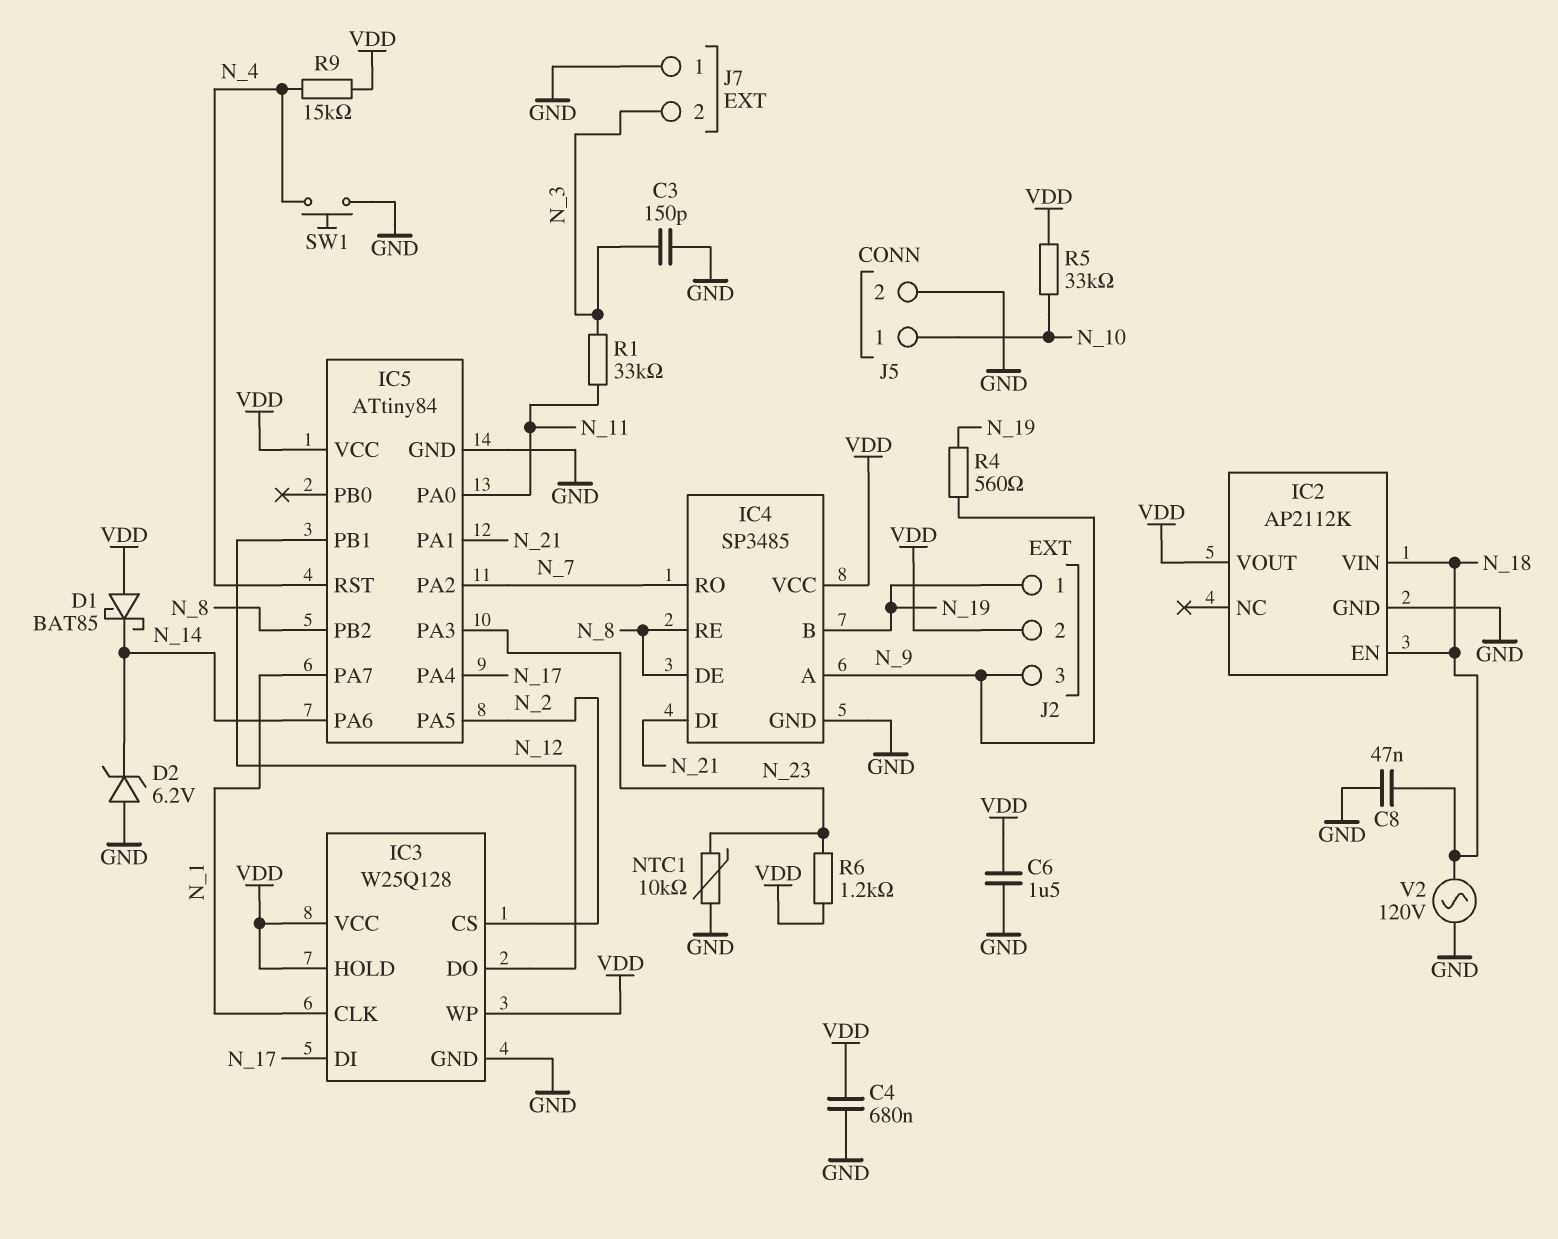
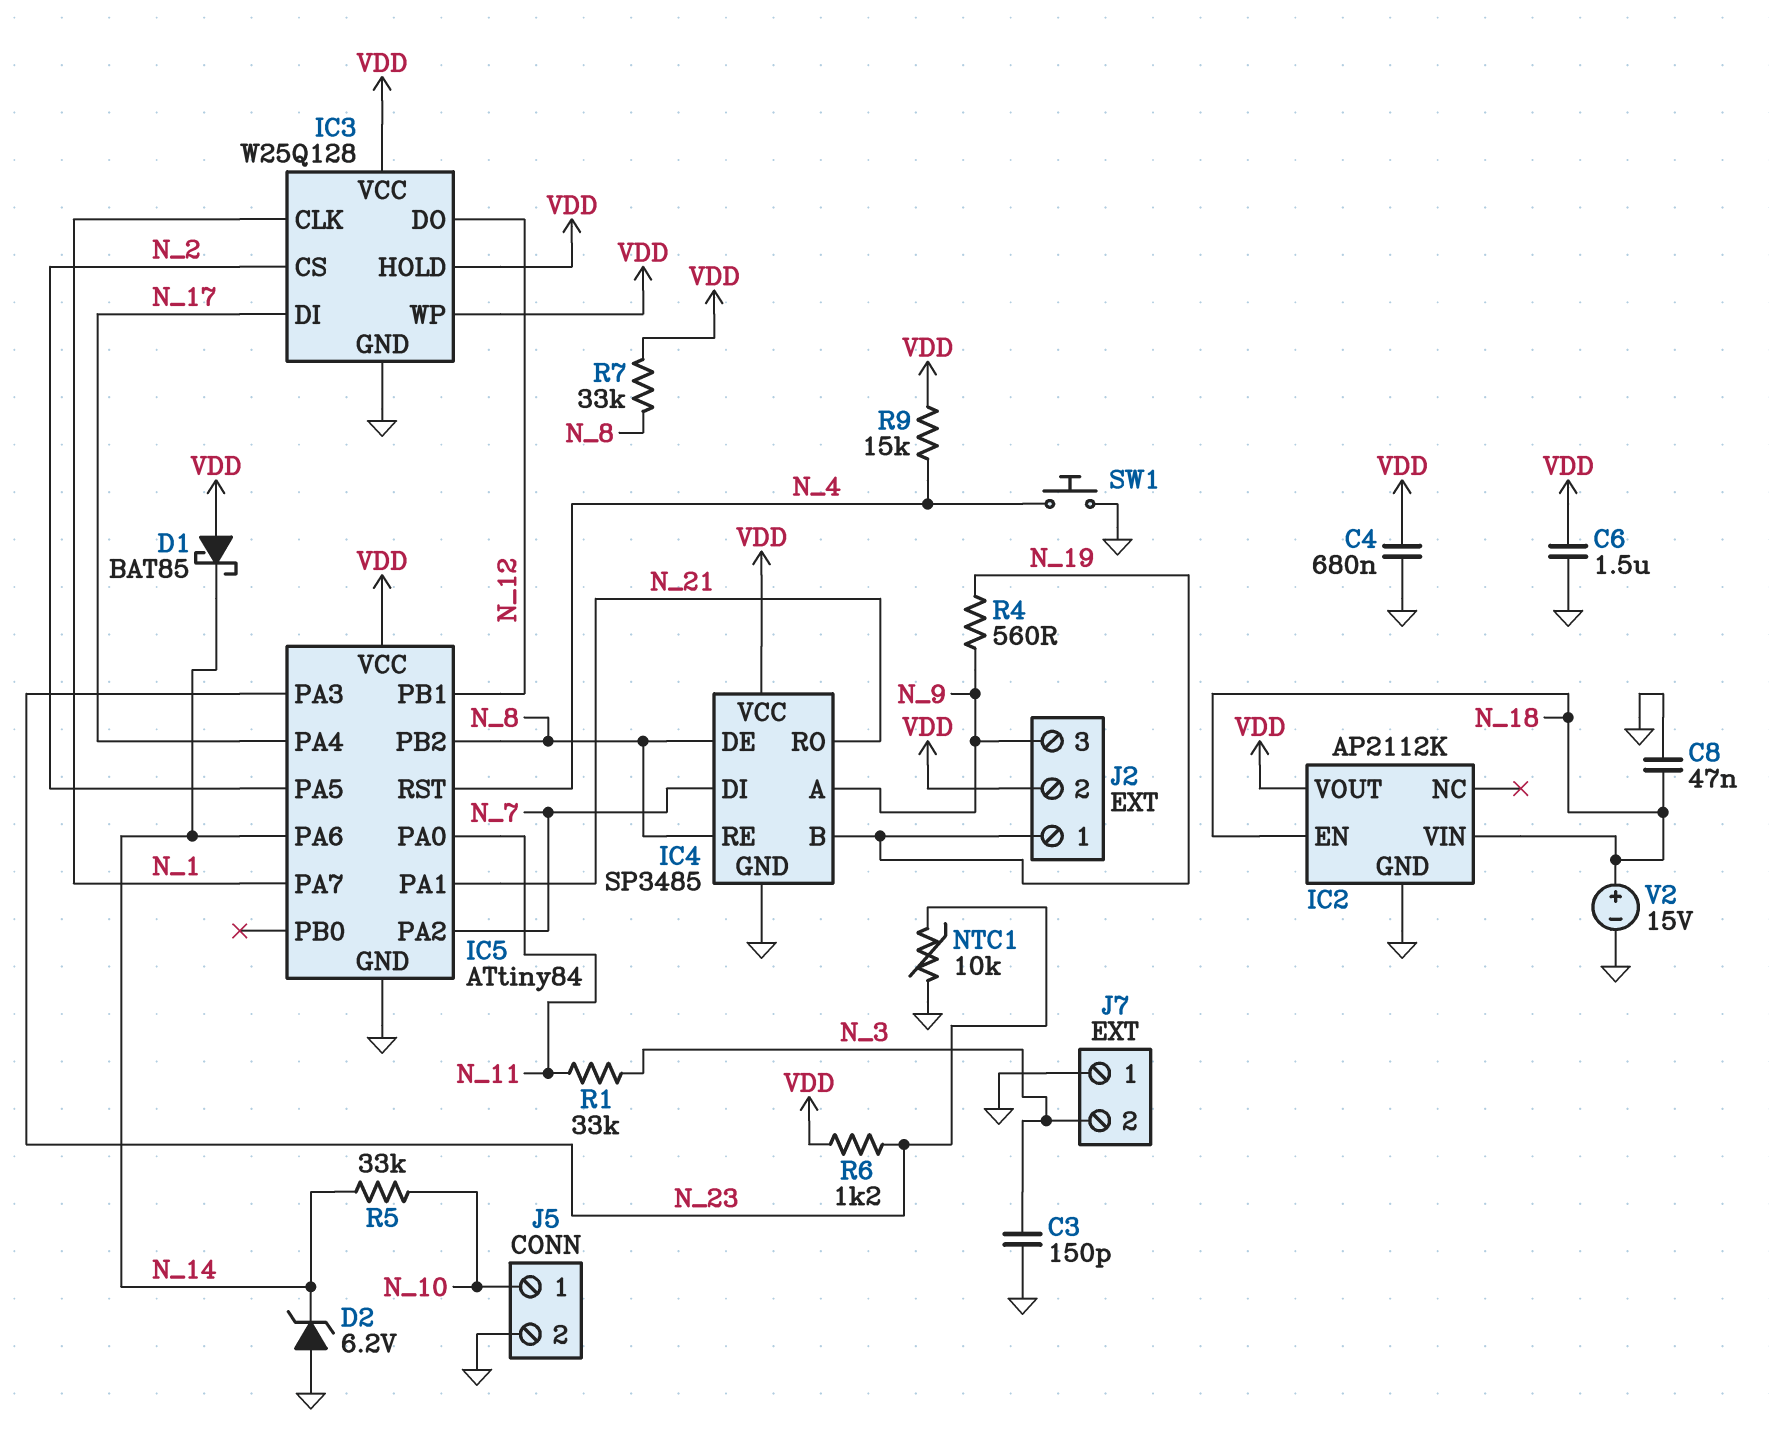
IC4 pin DI: N_21 -> N_7
IC4 pin RO: N_7 -> N_21
R5: 33k (N_10, VDD) -> 33k (N_10, N_14)
R7: none -> 33k (N_8, VDD)
V2: AC 120V (GND, N_18) -> 15V (plus N_18, minus GND)

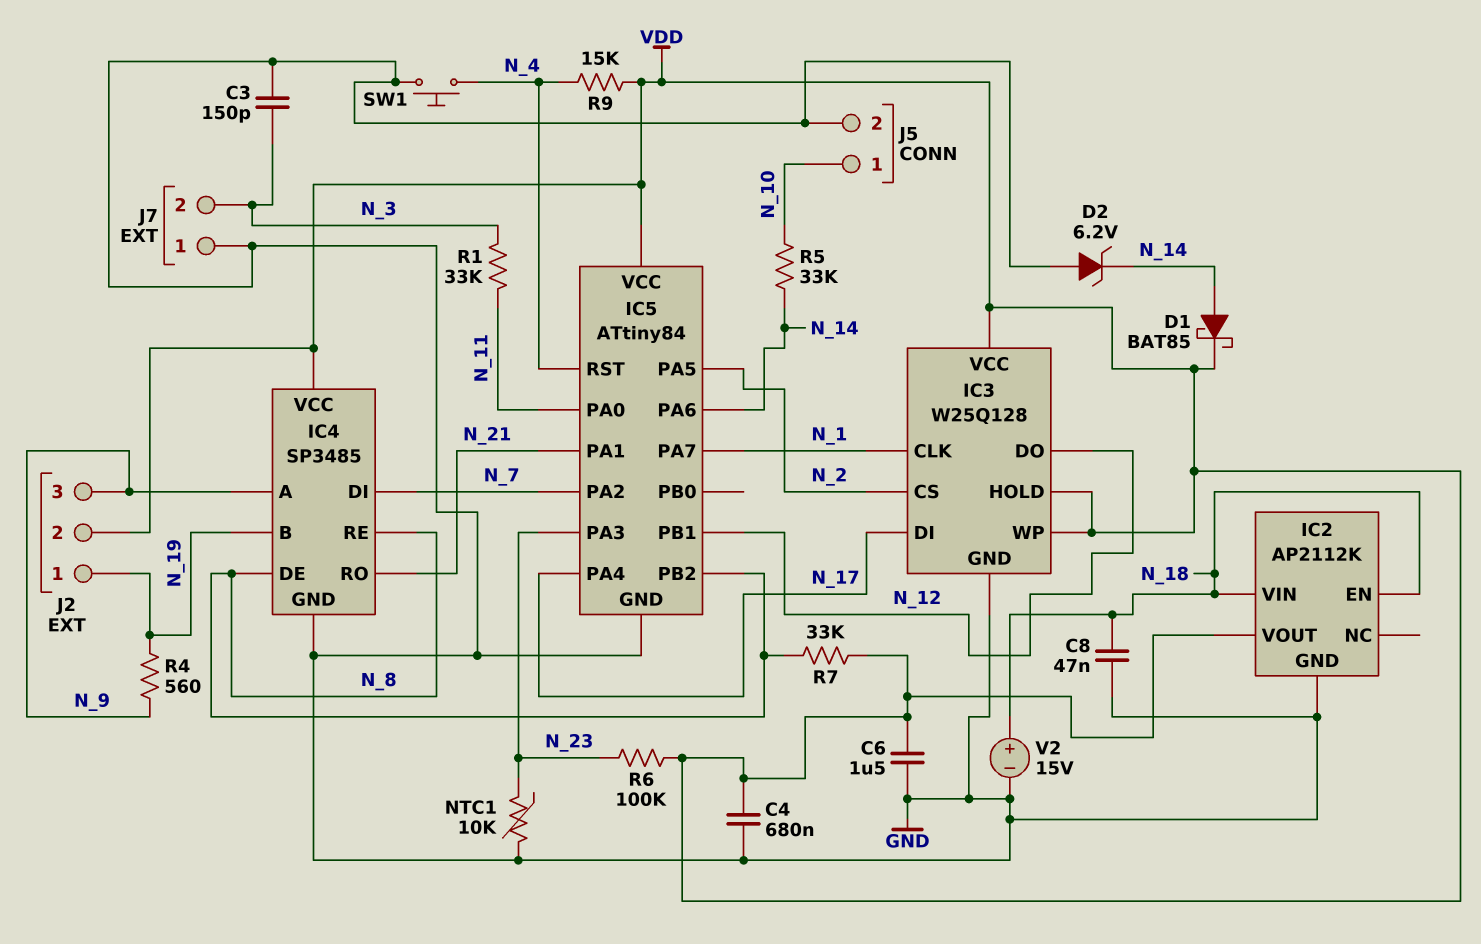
D1: schottky BAT85 (A VDD, K N_14) -> schottky BAT85 (A N_14, K VDD)
R6: 1.2k (N_23, VDD) -> 100k (N_23, VDD)

